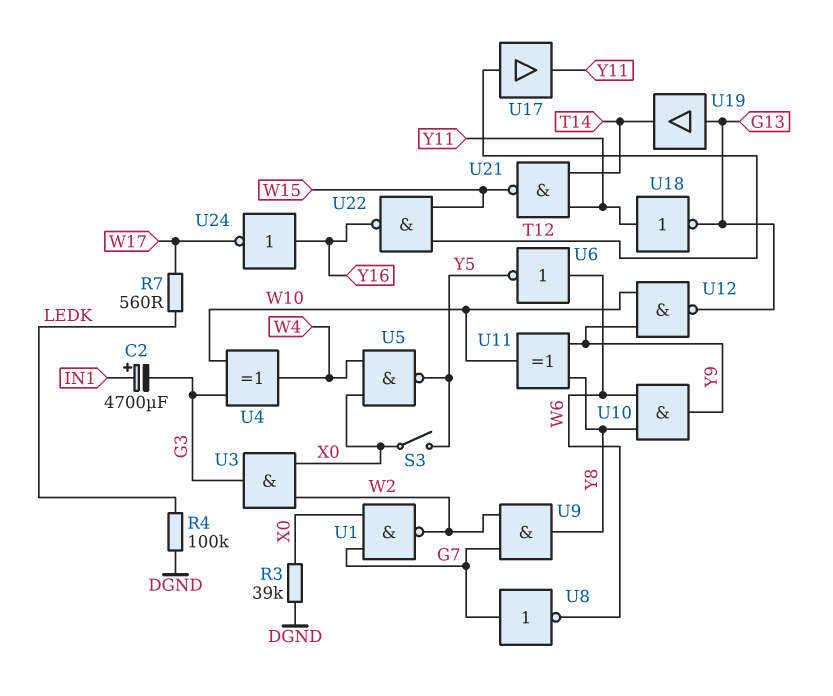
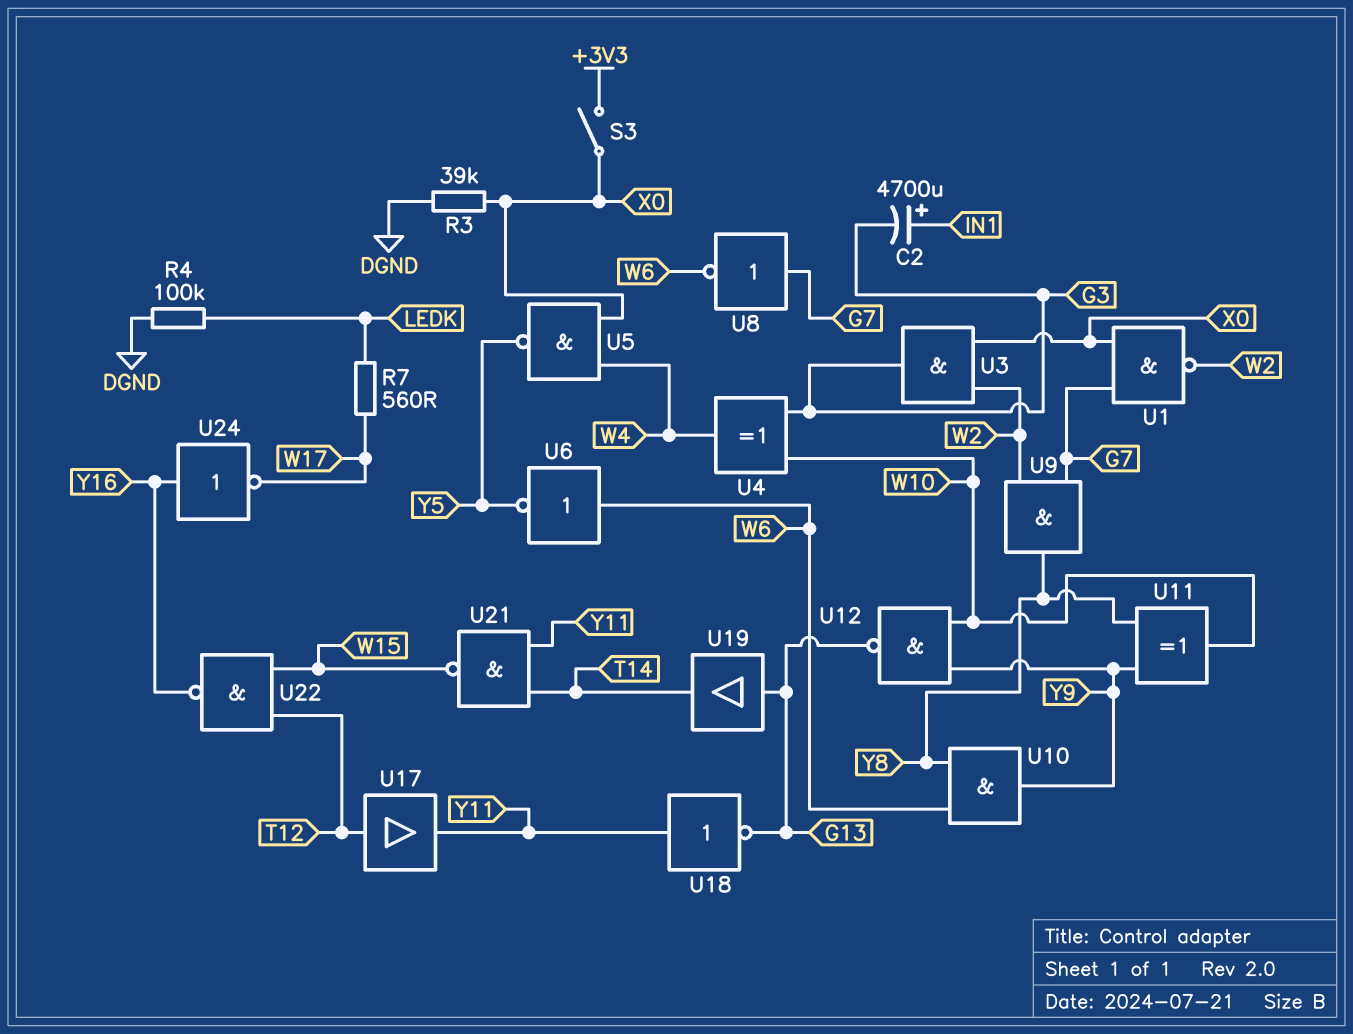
S3: switch (X0, Y5) -> switch (+3V3, X0)

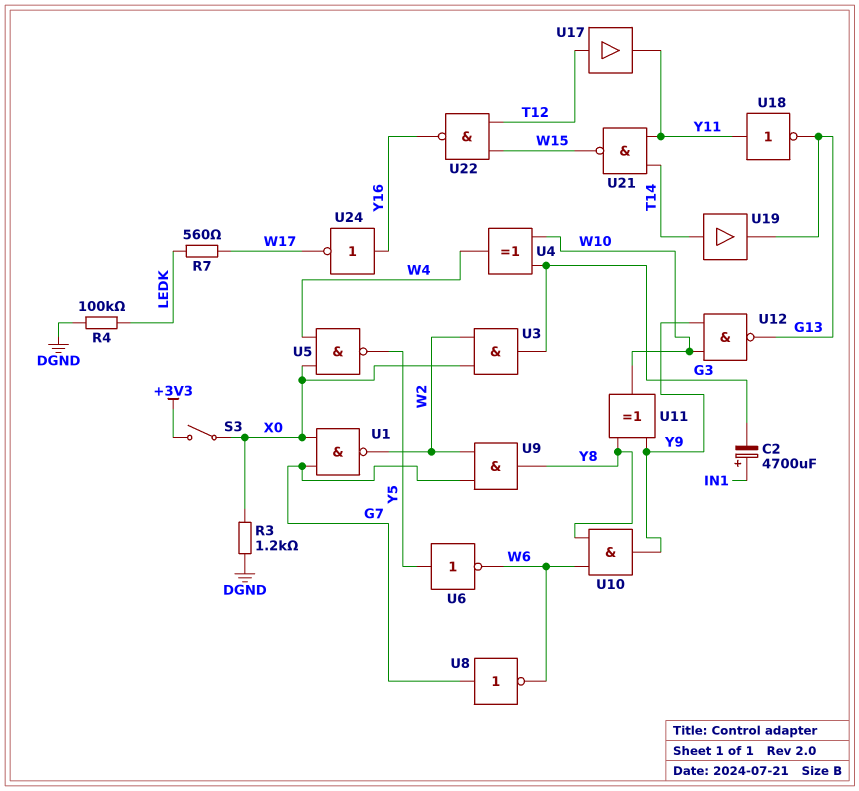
R3: 39k (DGND, X0) -> 1.2k (DGND, X0)
U6: NOT (in W6, out Y5) -> NOT (in Y5, out W6)
U19: buffer (in G13, out T14) -> buffer (in T14, out G13)

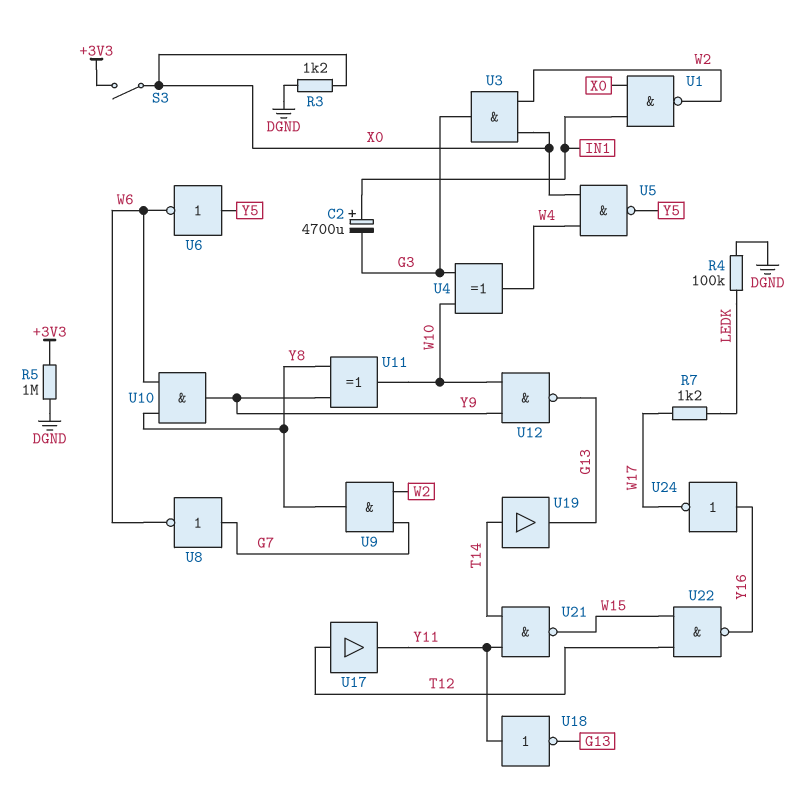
R5: none -> 1M (+3V3, DGND)
R7: 560 (LEDK, W17) -> 1.2k (LEDK, W17)
U1: NAND (in G7, in X0, out W2) -> NAND (in IN1, in X0, out W2)

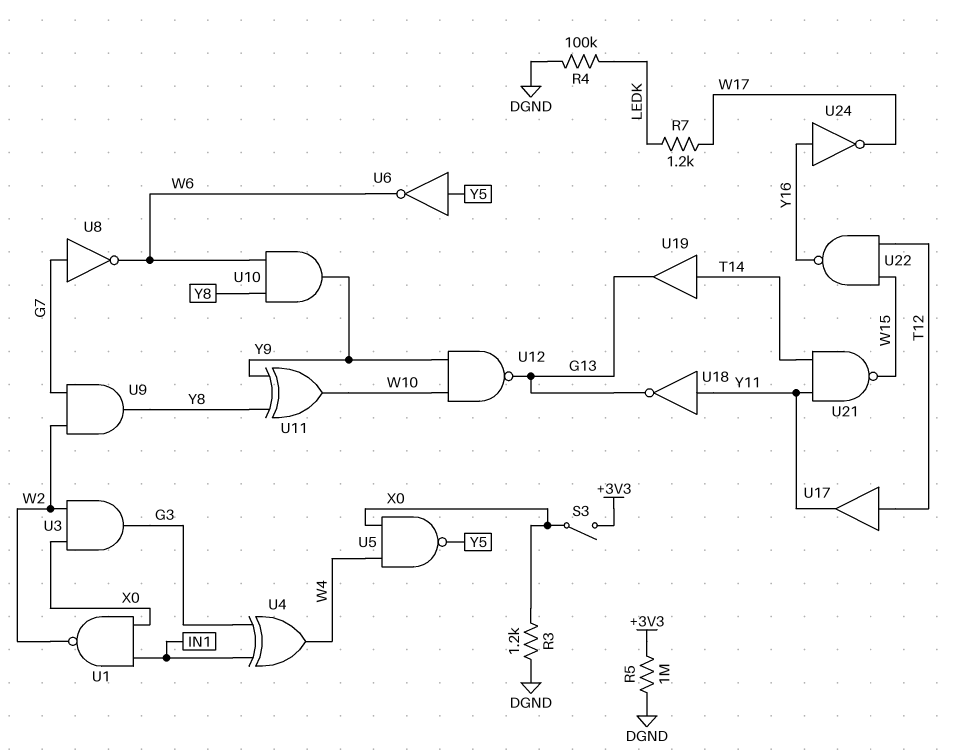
C2: 4700uF (plus IN1, minus G3) -> none
U4: XOR (in G3, in W10, out W4) -> XOR (in G3, in IN1, out W4)

